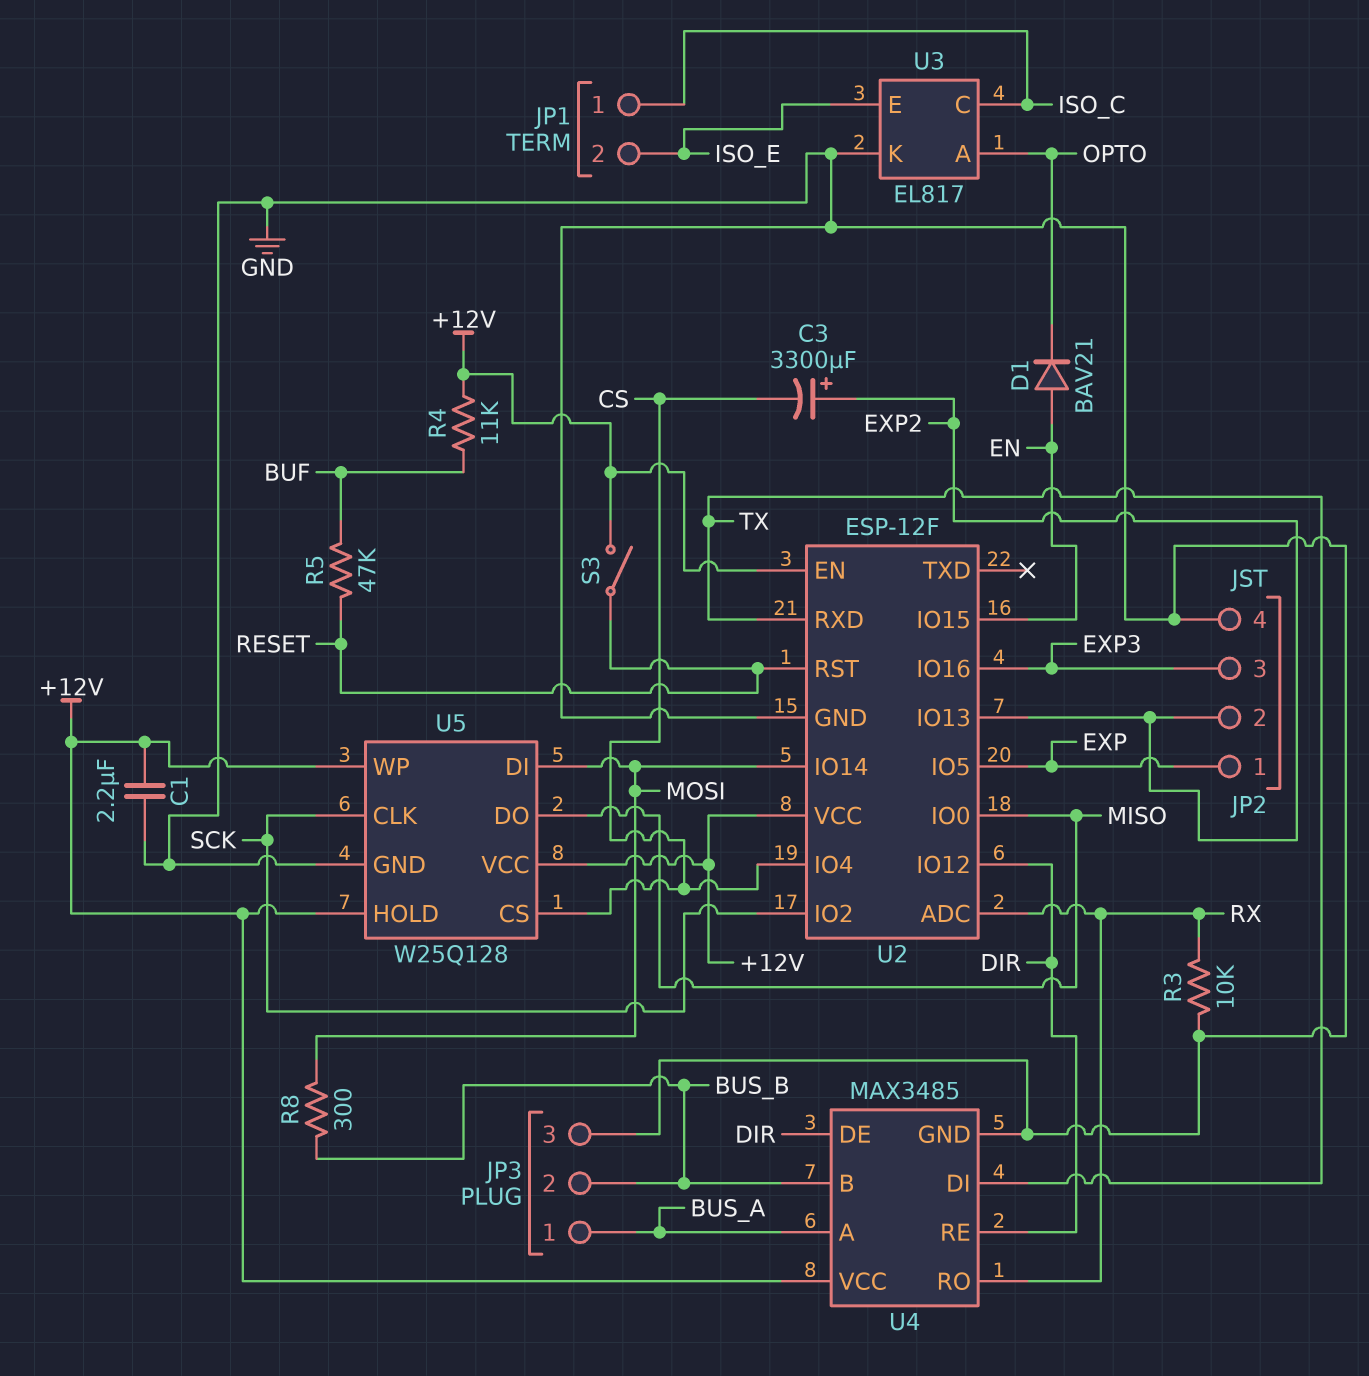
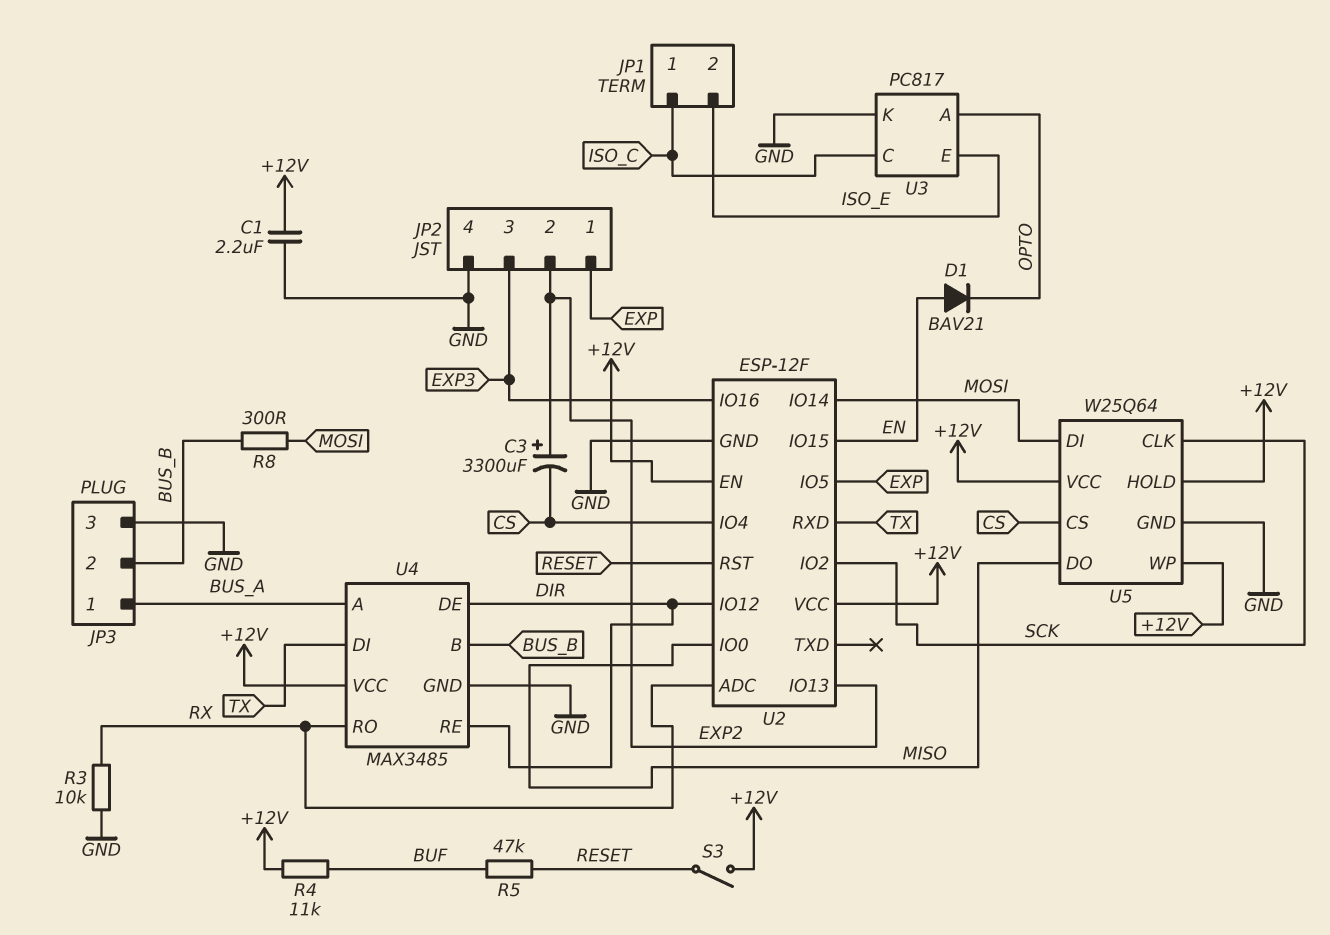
U3: EL817 -> PC817
U5: W25Q128 -> W25Q64

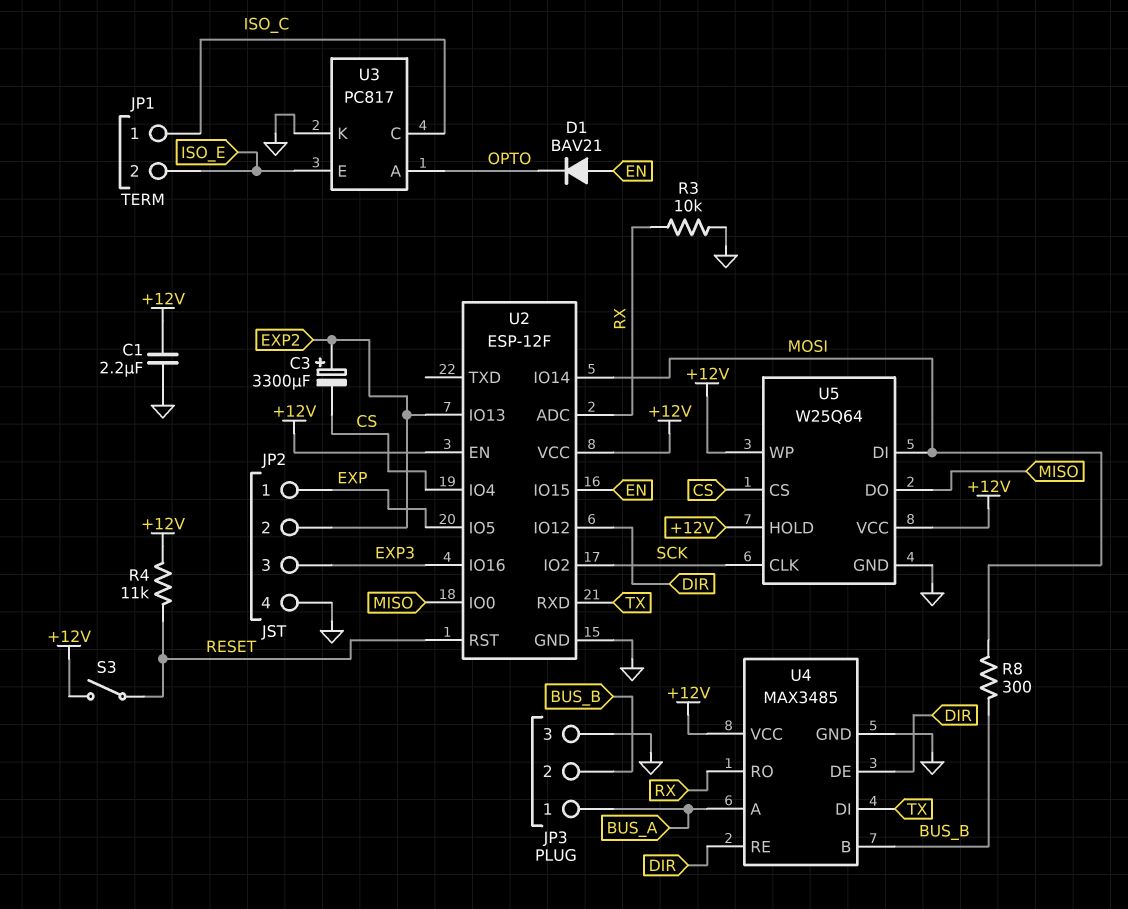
R4: 11k (+12V, BUF) -> 11k (+12V, RESET)
R5: 47k (BUF, RESET) -> none

